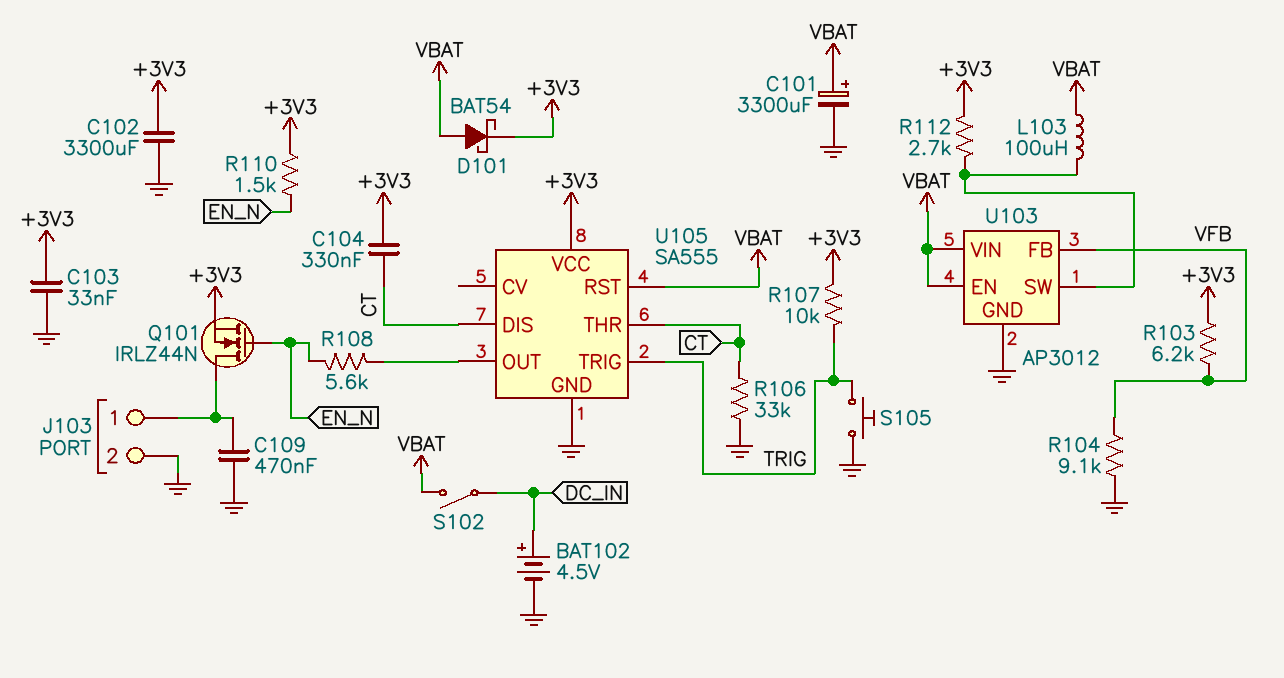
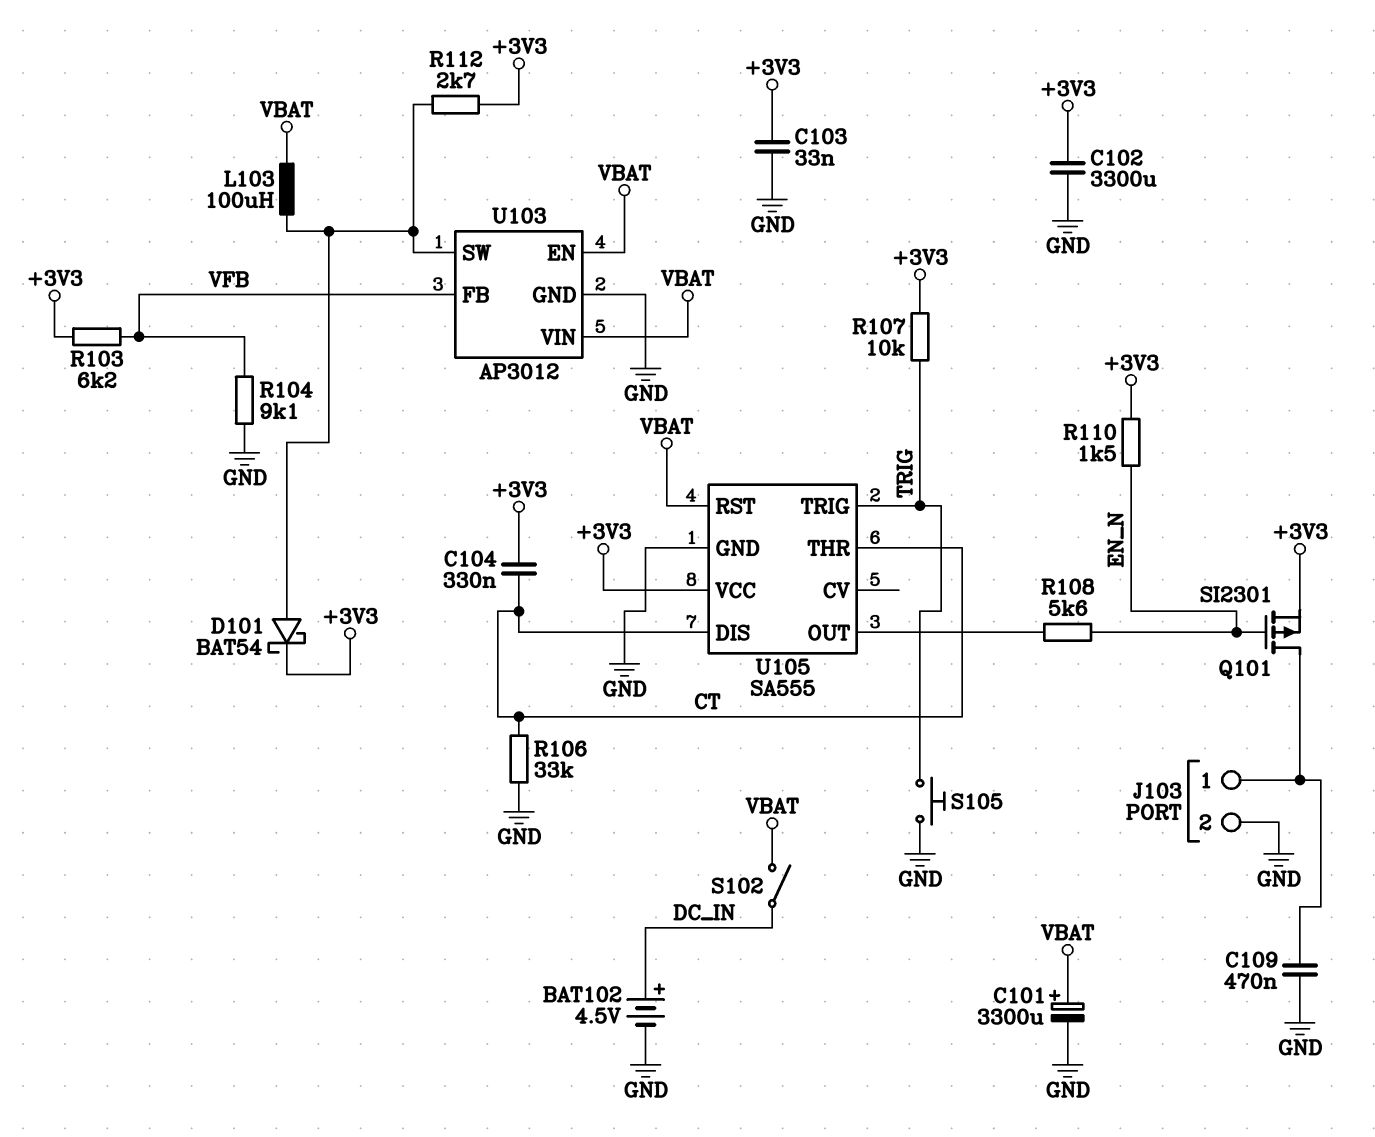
D101: schottky BAT54 (A VBAT, K +3V3) -> schottky BAT54 (A U103/SW, K +3V3)
Q101: NMOS IRLZ44N (G EN_N, D J103/1, S +3V3) -> PMOS SI2301 (G EN_N, D J103/1, S +3V3)

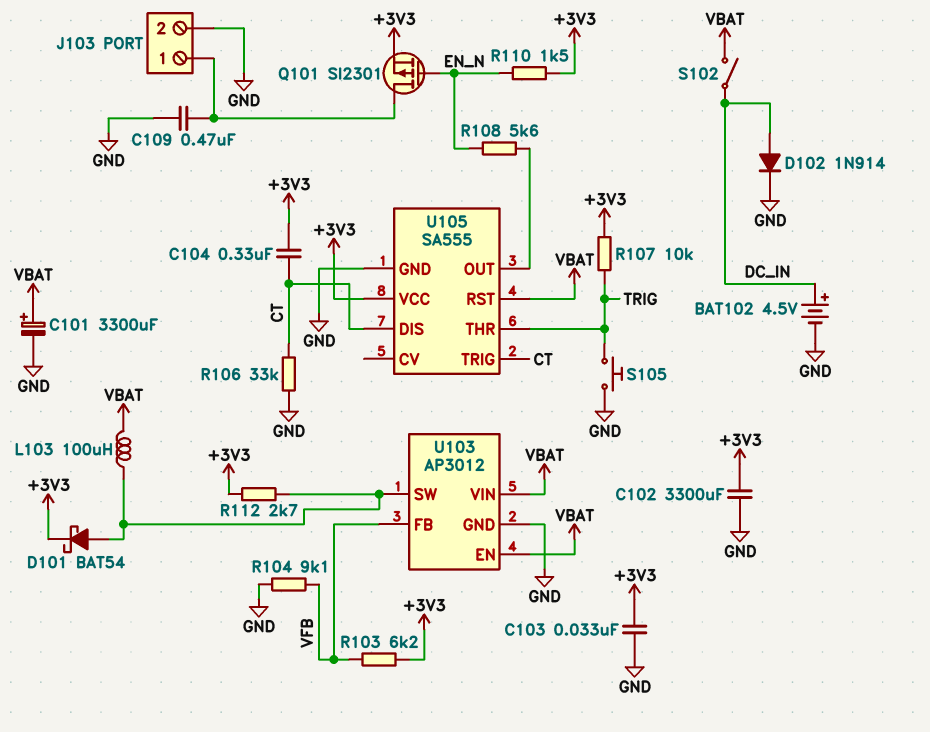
D102: none -> diode 1N914 (A DC_IN, K GND)
U105 pin THR: CT -> TRIG
U105 pin TRIG: TRIG -> CT

